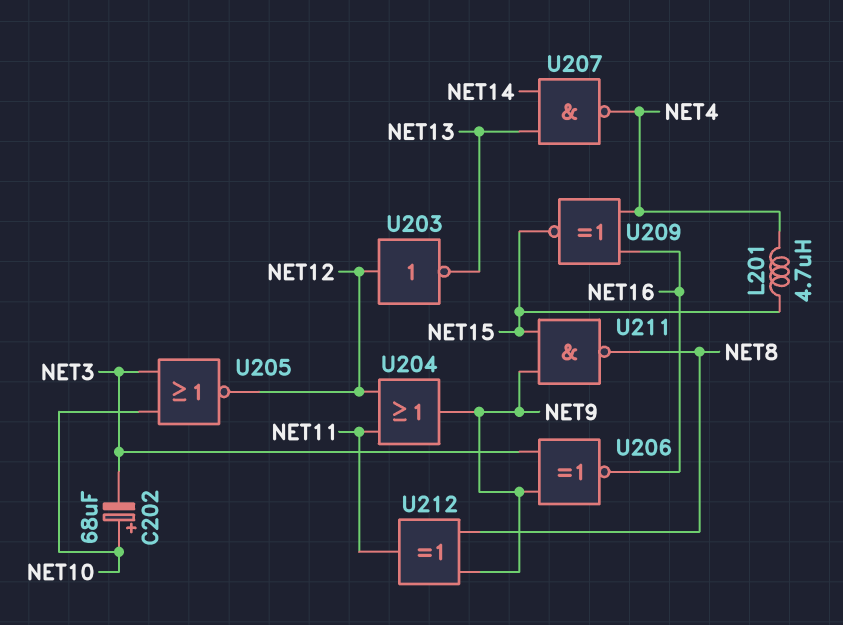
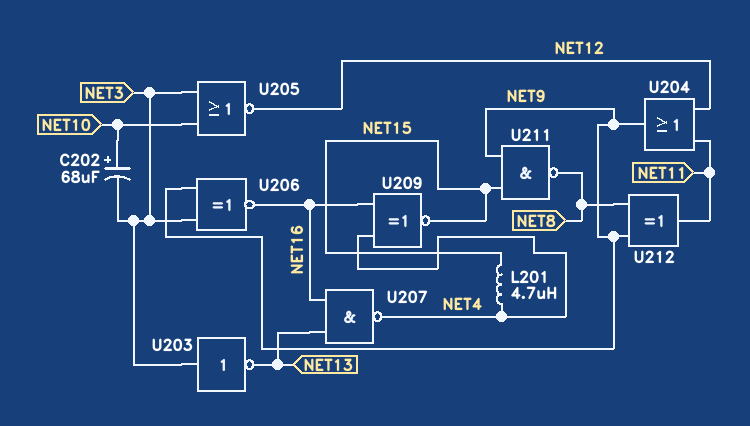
U203: NOT (in NET12, out NET13) -> NOT (in NET3, out NET13)
U207: NAND (in NET13, in NET14, out NET4) -> NAND (in NET13, in NET16, out NET4)

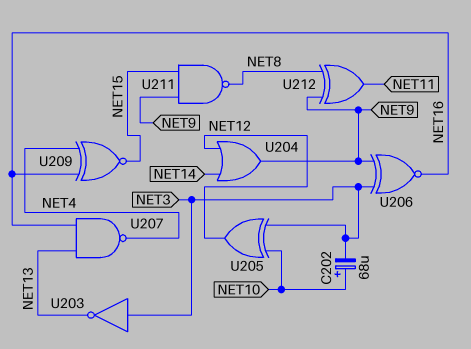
L201: 4.7uH (NET4, NET15) -> none
U204: OR (in NET11, in NET12, out NET9) -> OR (in NET12, in NET14, out NET9)
U205: NOR (in NET3, in NET10, out NET12) -> XOR (in NET3, in NET10, out NET12)

